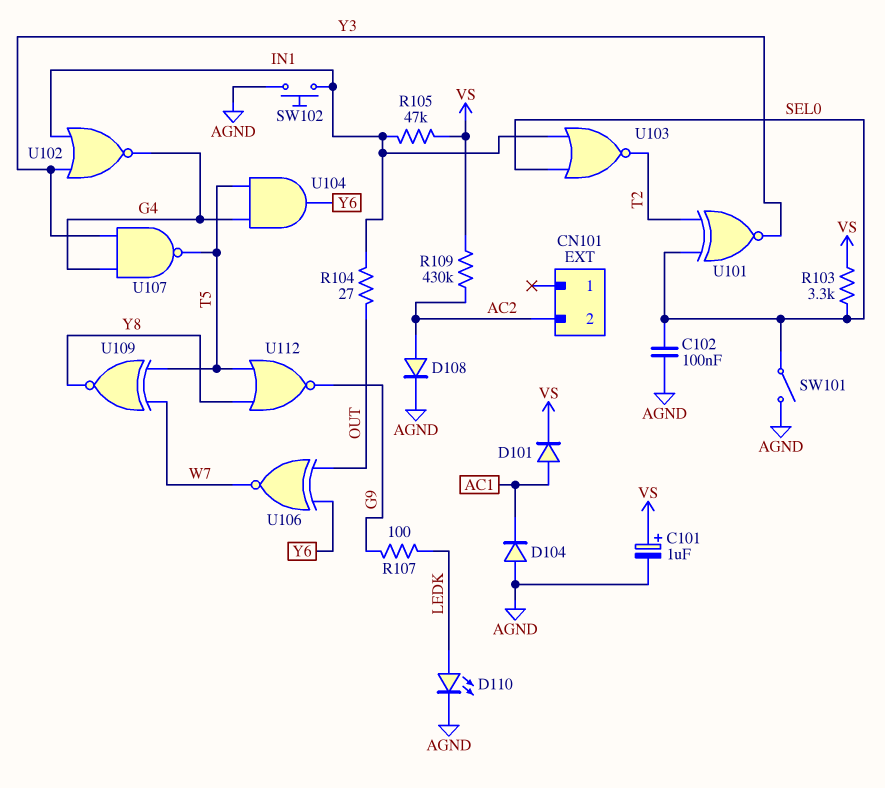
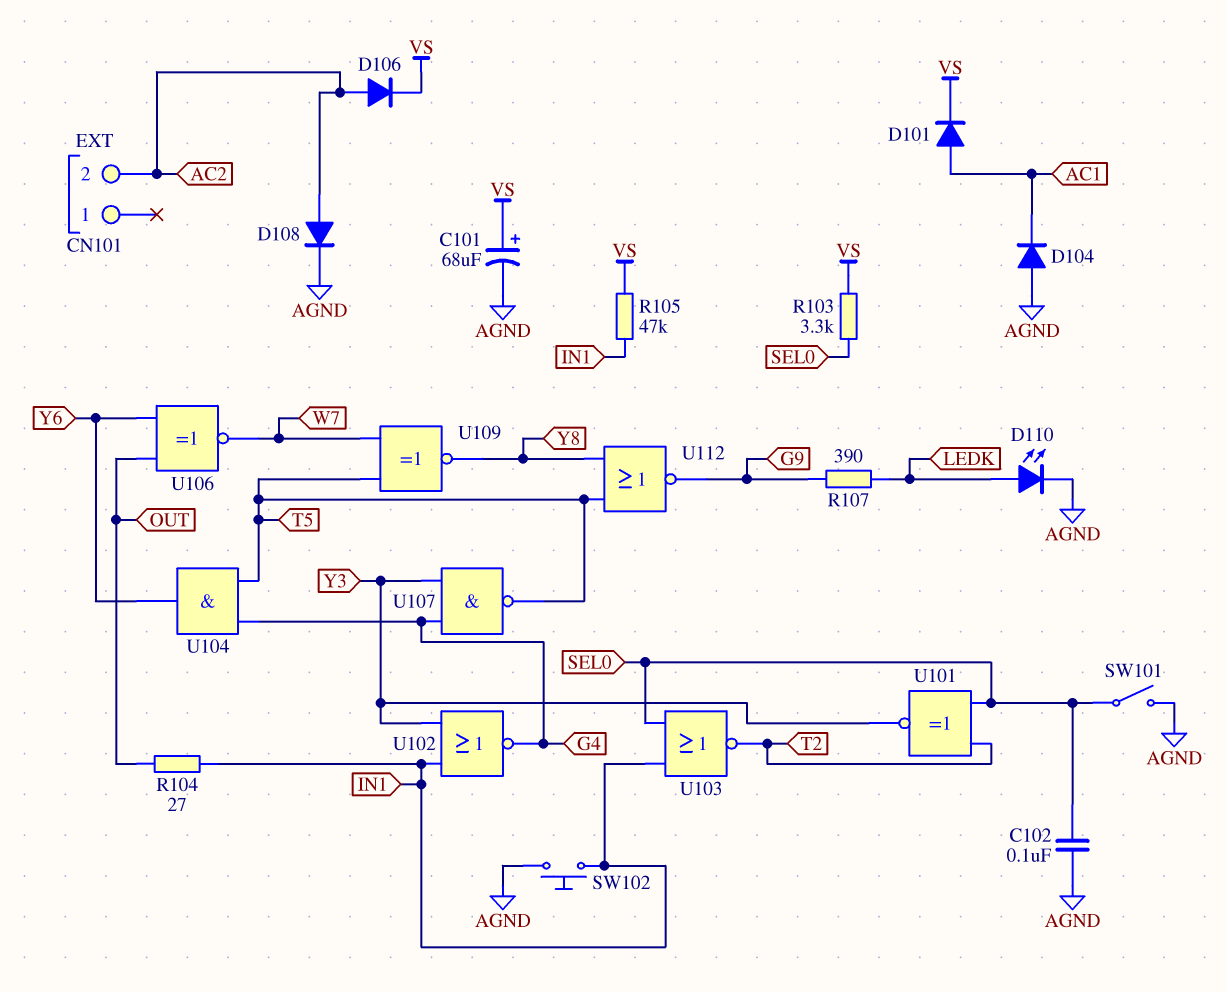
C101: 1uF (plus VS, minus AGND) -> 68uF (plus VS, minus AGND)
D106: none -> diode (A AC2, K VS)
R107: 100 (G9, LEDK) -> 390 (G9, LEDK)
R109: 430k (AC2, VS) -> none

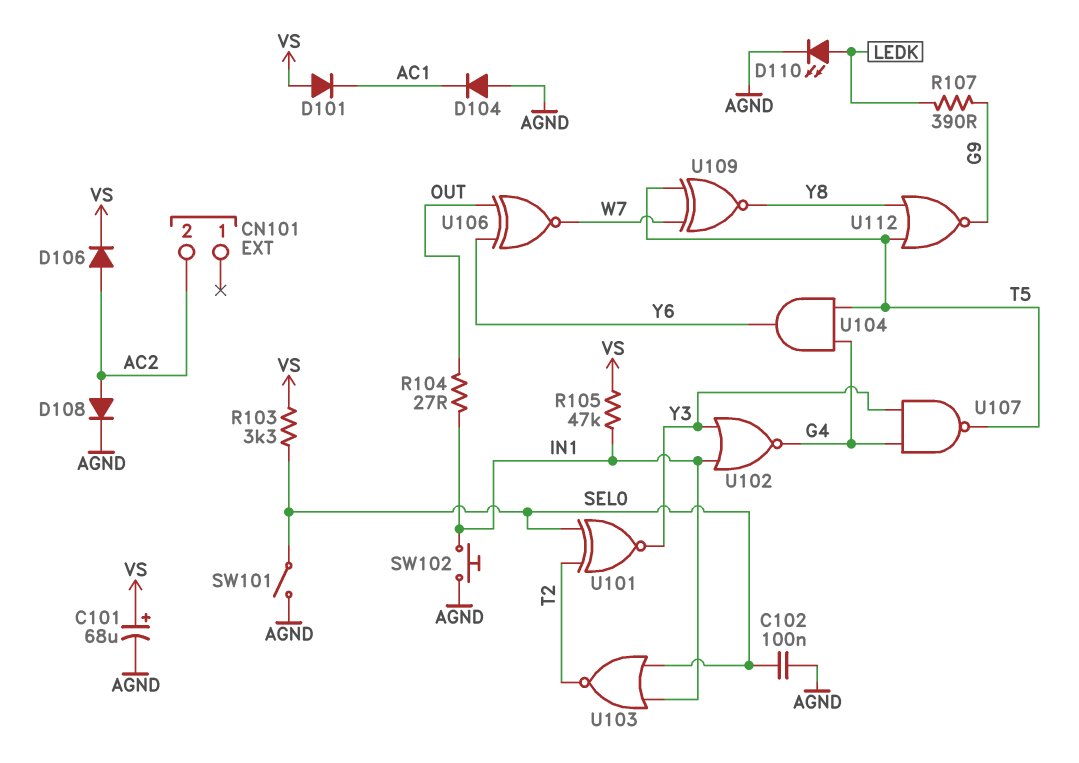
D101: diode (A AC1, K VS) -> diode (A VS, K AC1)

